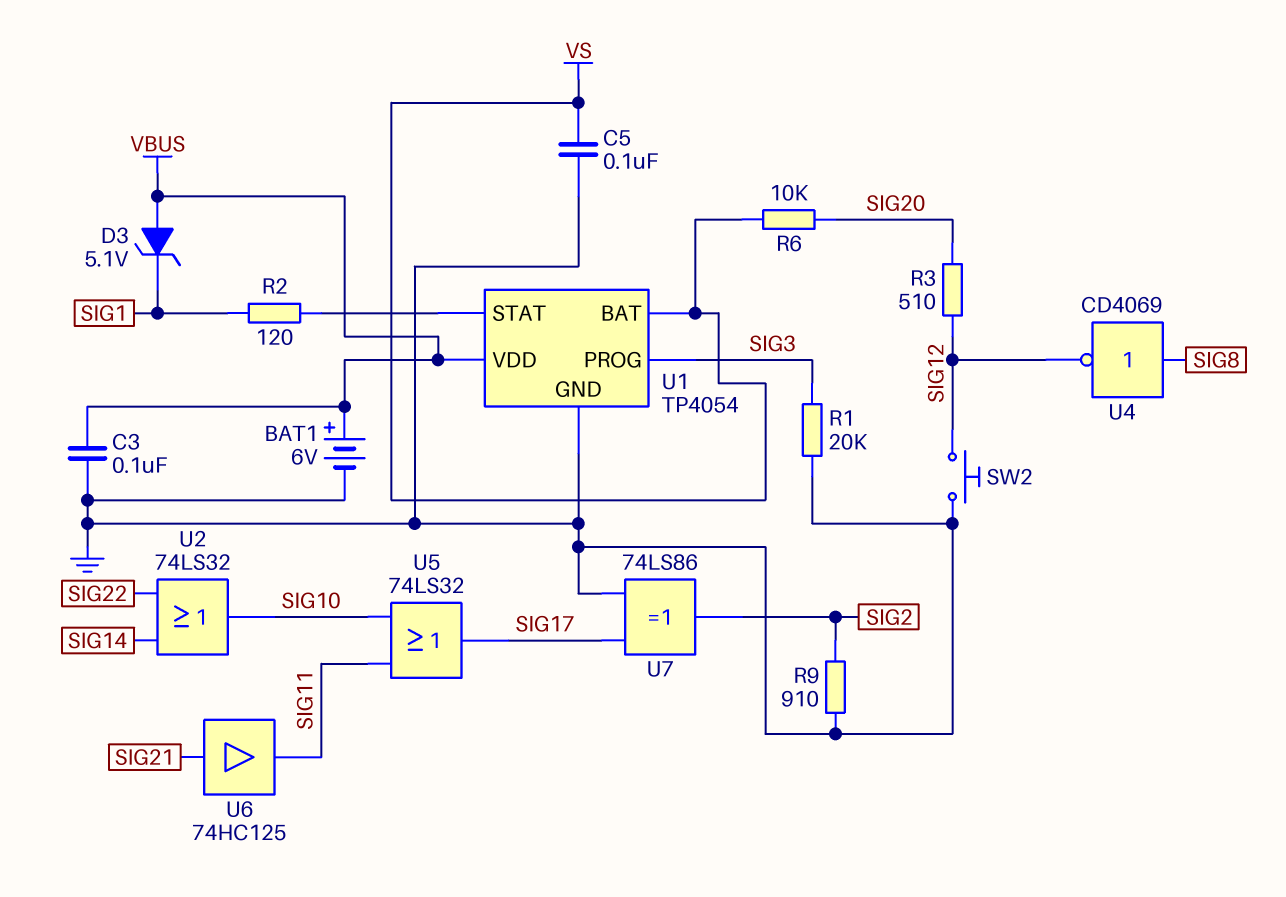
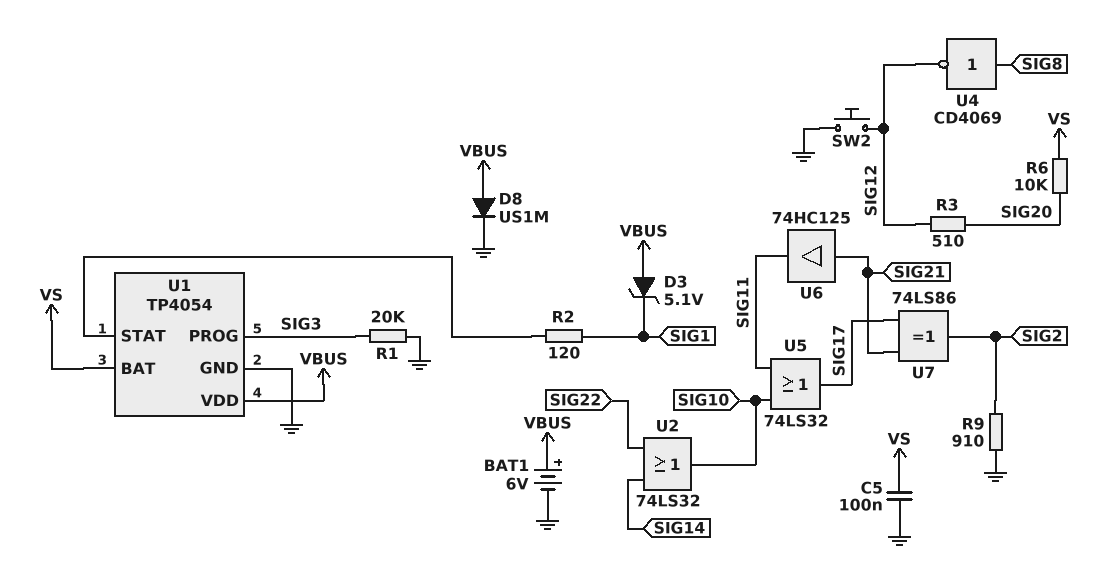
C3: 100nF (GND, VBUS) -> none
D8: none -> diode US1M (A VBUS, K GND)
U7: XOR 74LS86 (in GND, in SIG17, out SIG2) -> XOR 74LS86 (in SIG17, in SIG21, out SIG2)

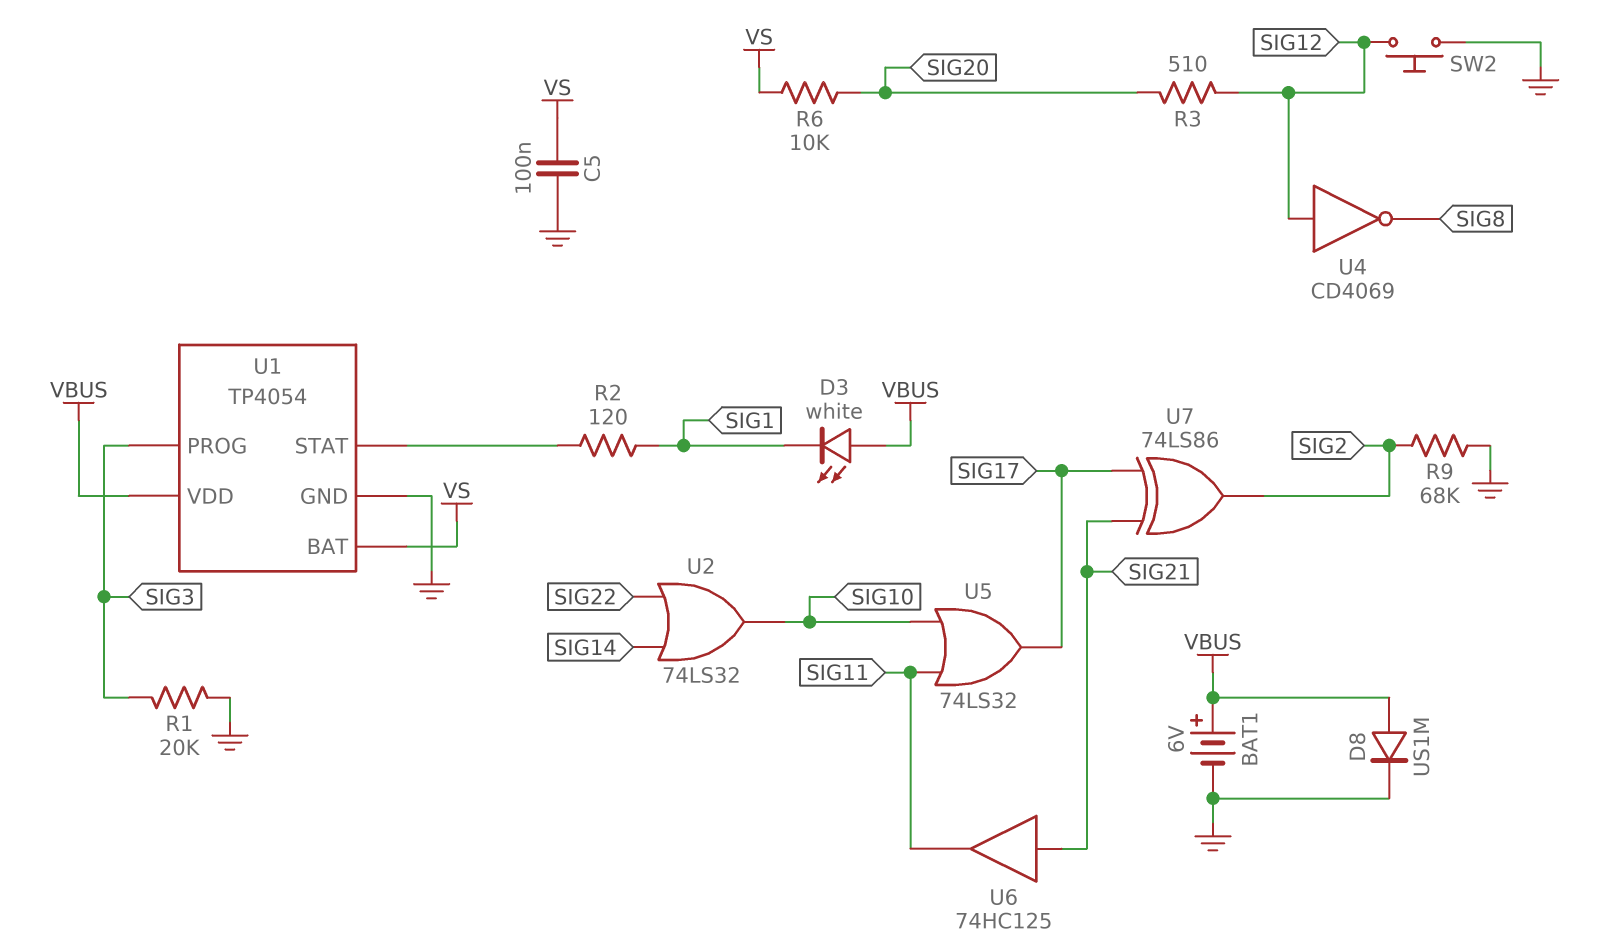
D3: zener 5.1V (A VBUS, K SIG1) -> LED white (A VBUS, K SIG1)
R9: 910 (GND, SIG2) -> 68k (GND, SIG2)
U4: NOT CD4069 (in SIG8, out SIG12) -> NOT CD4069 (in SIG12, out SIG8)

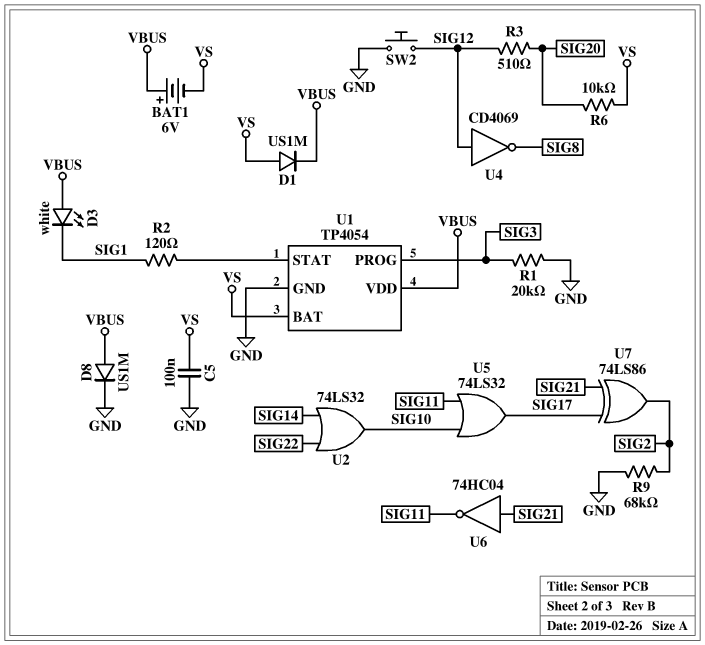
BAT1: 6V (plus VBUS, minus GND) -> 6V (plus VBUS, minus VS)
D1: none -> diode US1M (A VS, K VBUS)
U6: buffer 74HC125 (in SIG21, out SIG11) -> NOT 74HC04 (in SIG21, out SIG11)

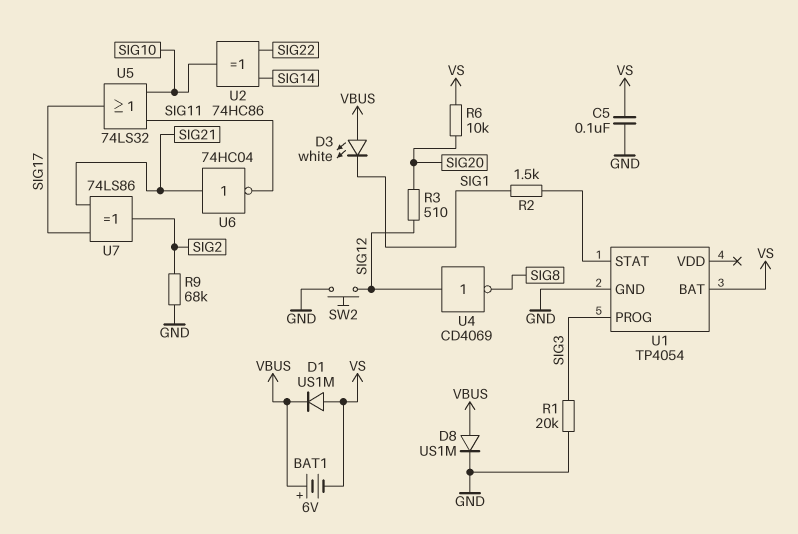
R2: 120 (SIG1, U1/STAT) -> 1.5k (SIG1, U1/STAT)
U1 pin VDD: VBUS -> none
U2: OR 74LS32 (in SIG14, in SIG22, out SIG10) -> XOR 74HC86 (in SIG14, in SIG22, out SIG10)

